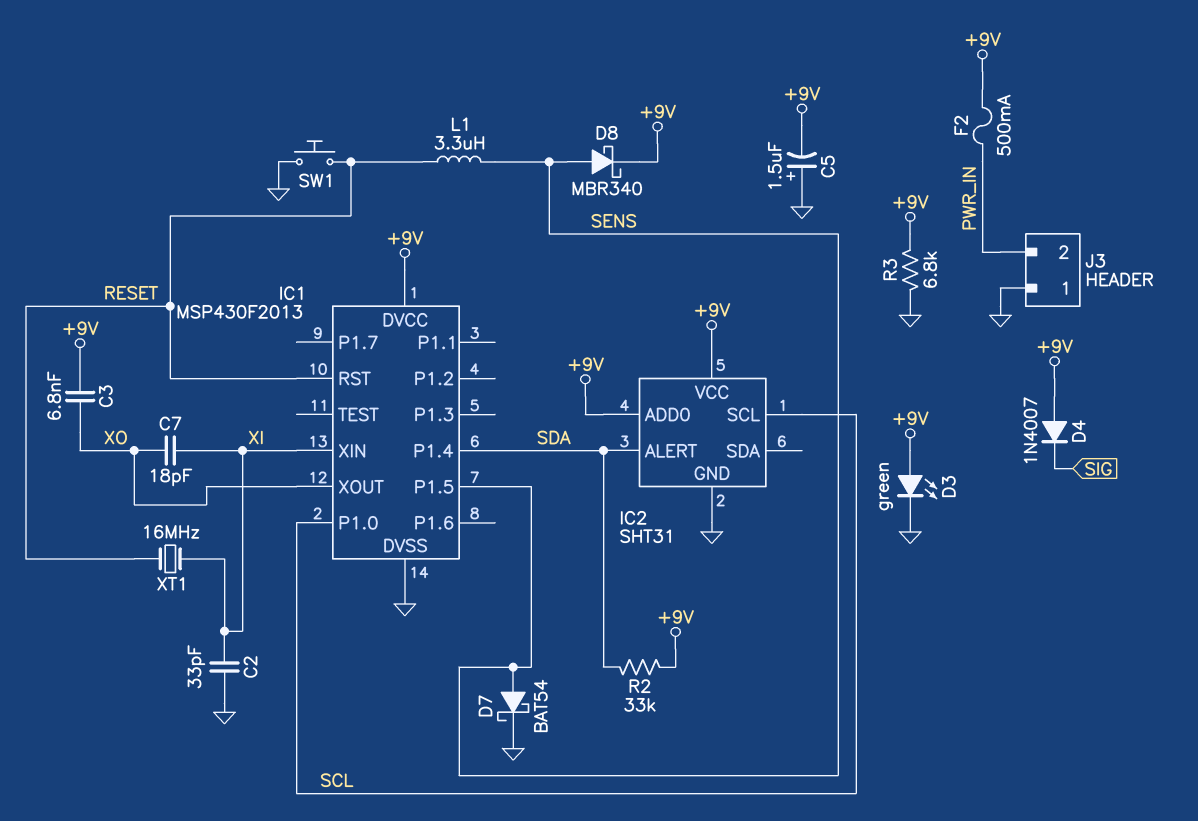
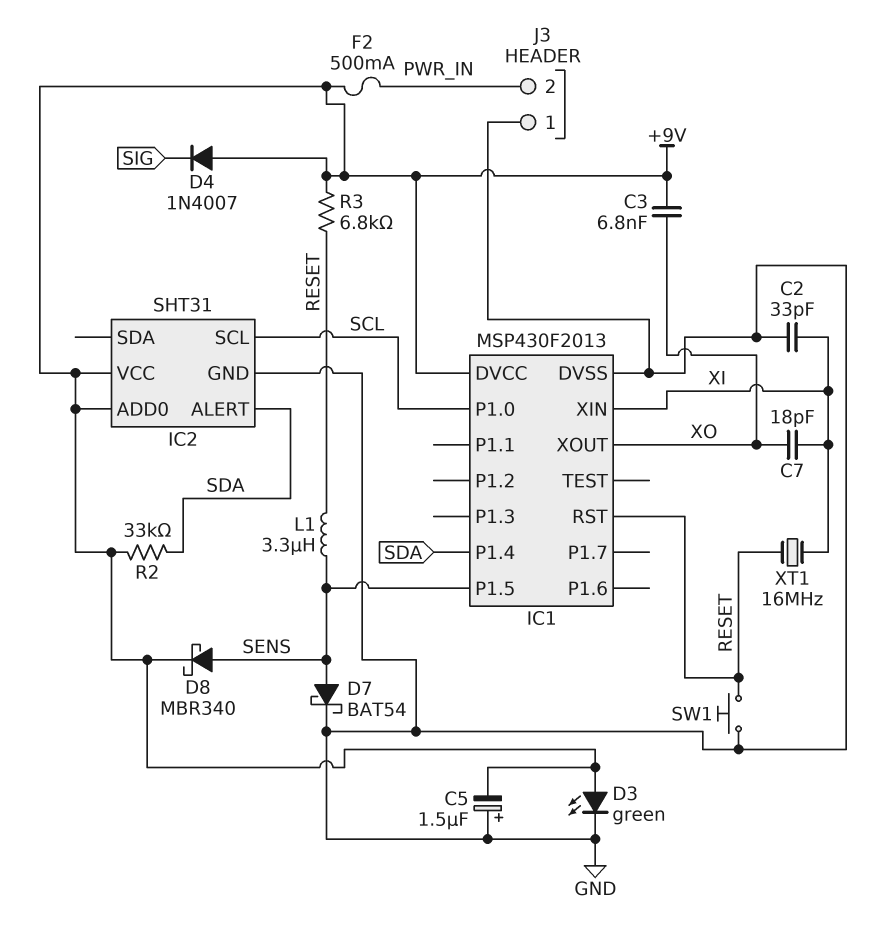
R3: 6.8k (+9V, GND) -> 6.8k (+9V, RESET)

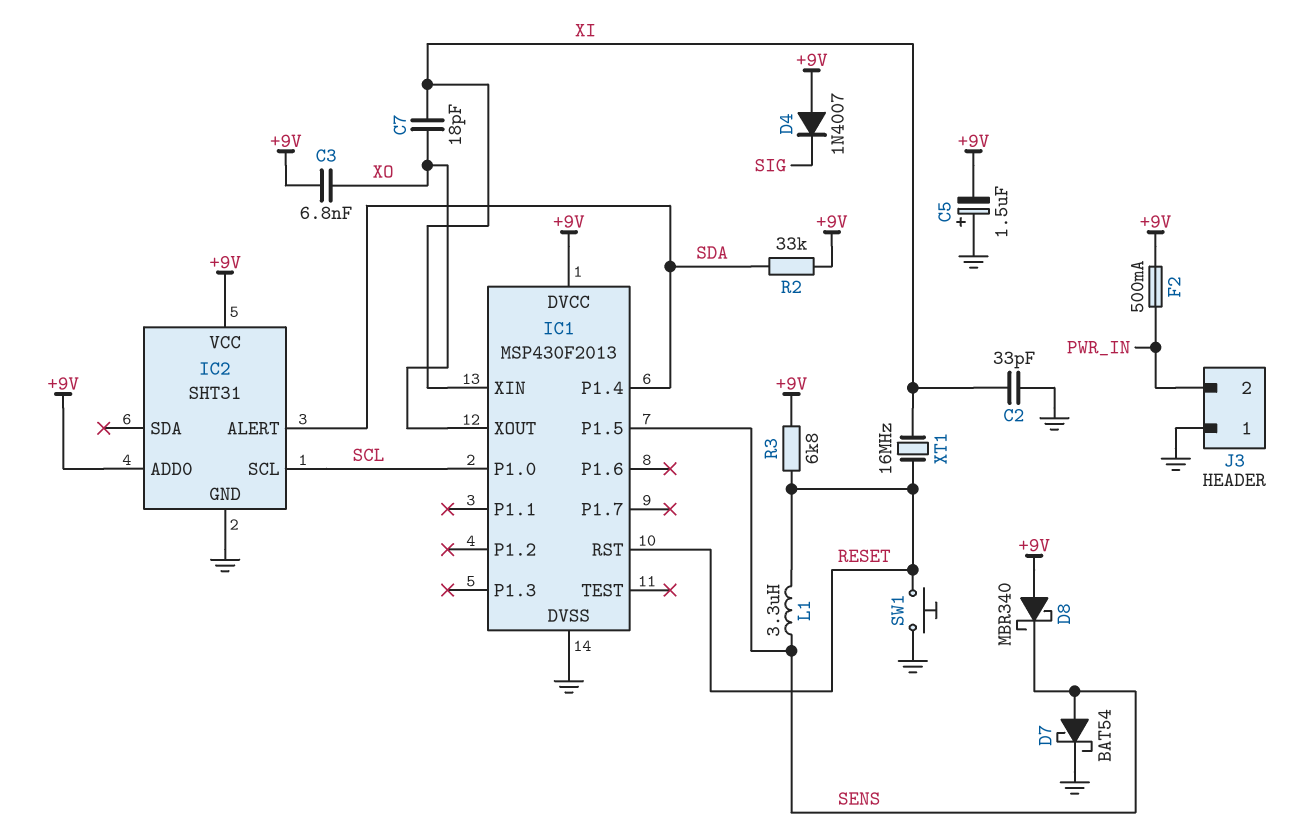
D3: LED green (A +9V, K GND) -> none
D8: schottky MBR340 (A SENS, K +9V) -> schottky MBR340 (A +9V, K SENS)

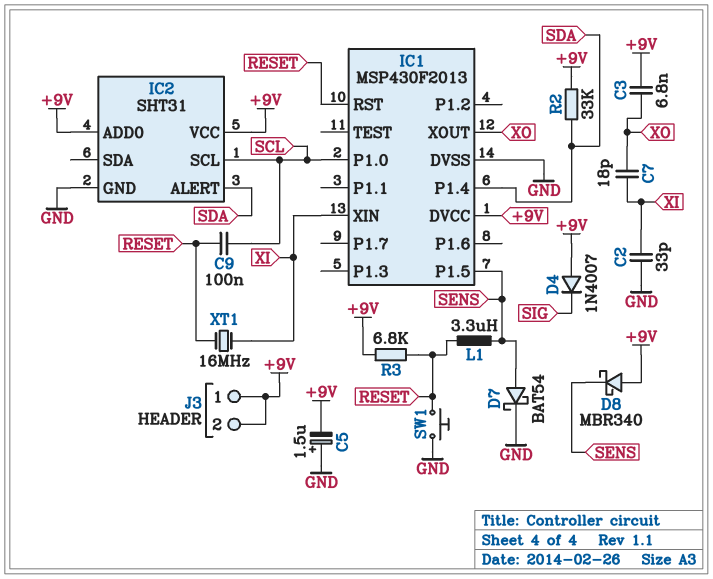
C9: none -> 100nF (RESET, SCL)
F2: 500mA (+9V, PWR_IN) -> none
J3 pin 1: GND -> +9V
J3 pin 2: PWR_IN -> +9V

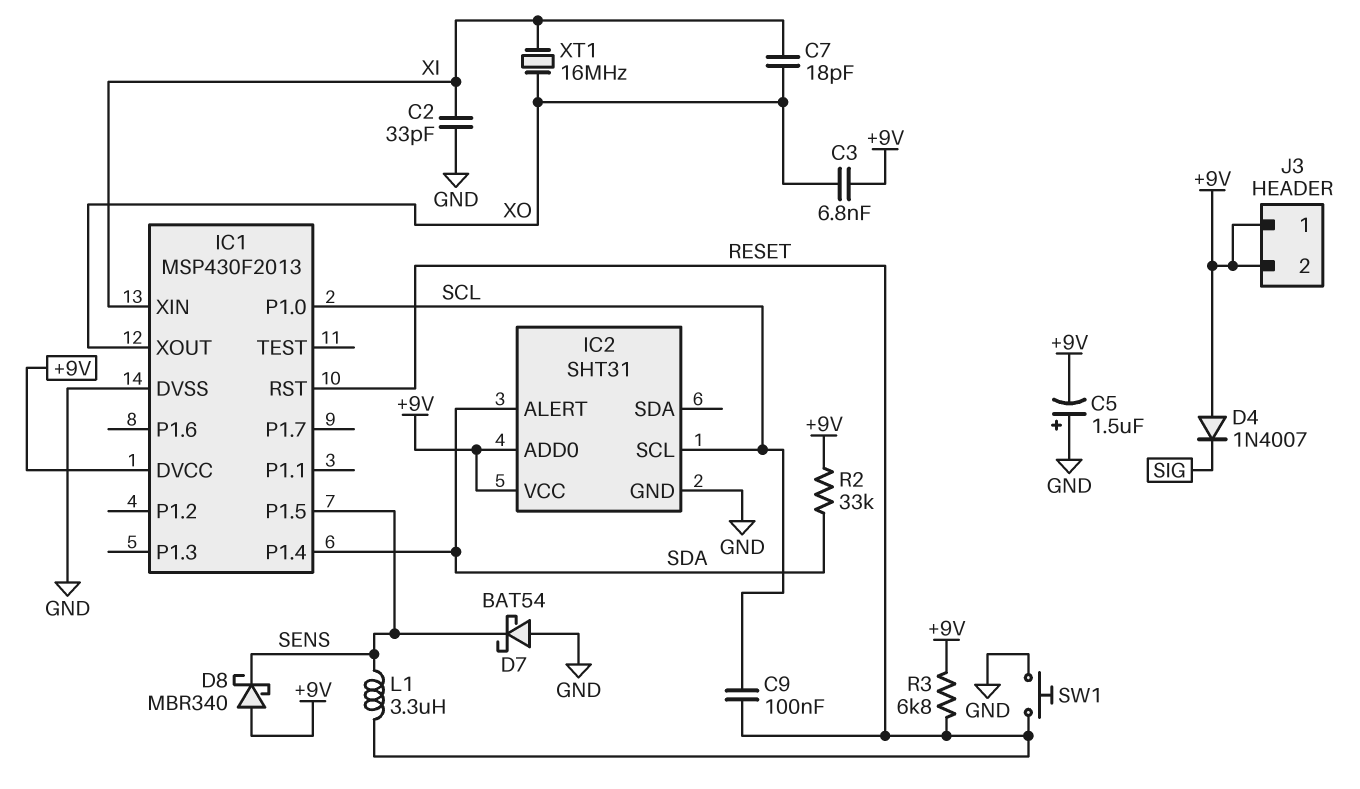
D7: schottky BAT54 (A SENS, K GND) -> schottky BAT54 (A GND, K SENS)
XT1: 16MHz (RESET, XI) -> 16MHz (XI, XO)

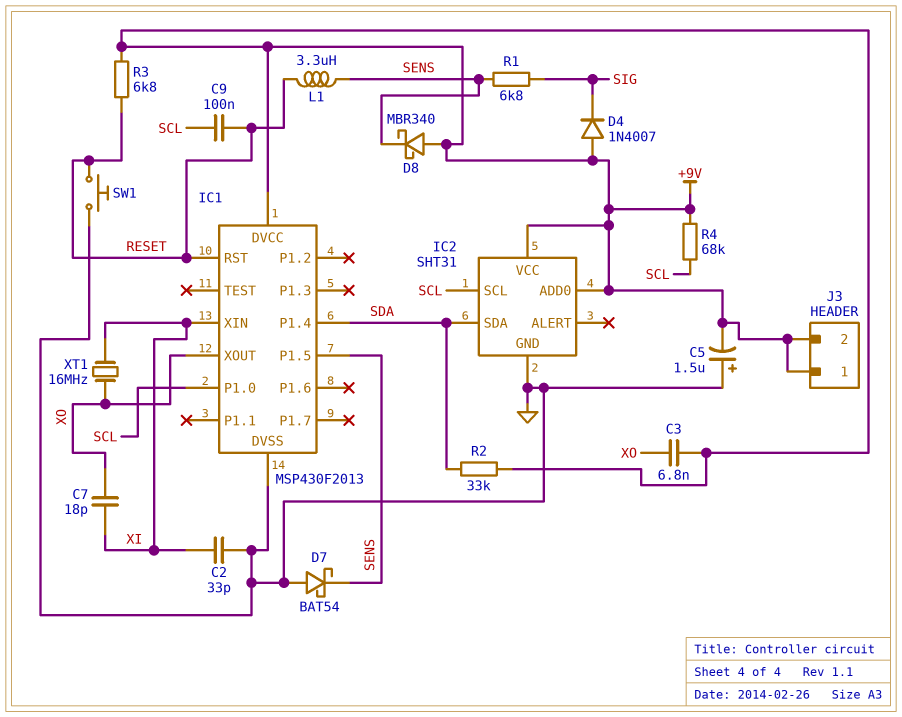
IC2 pin ALERT: SDA -> none
IC2 pin SDA: none -> SDA
R1: none -> 6.8k (SENS, SIG)
R4: none -> 68k (+9V, SCL)

